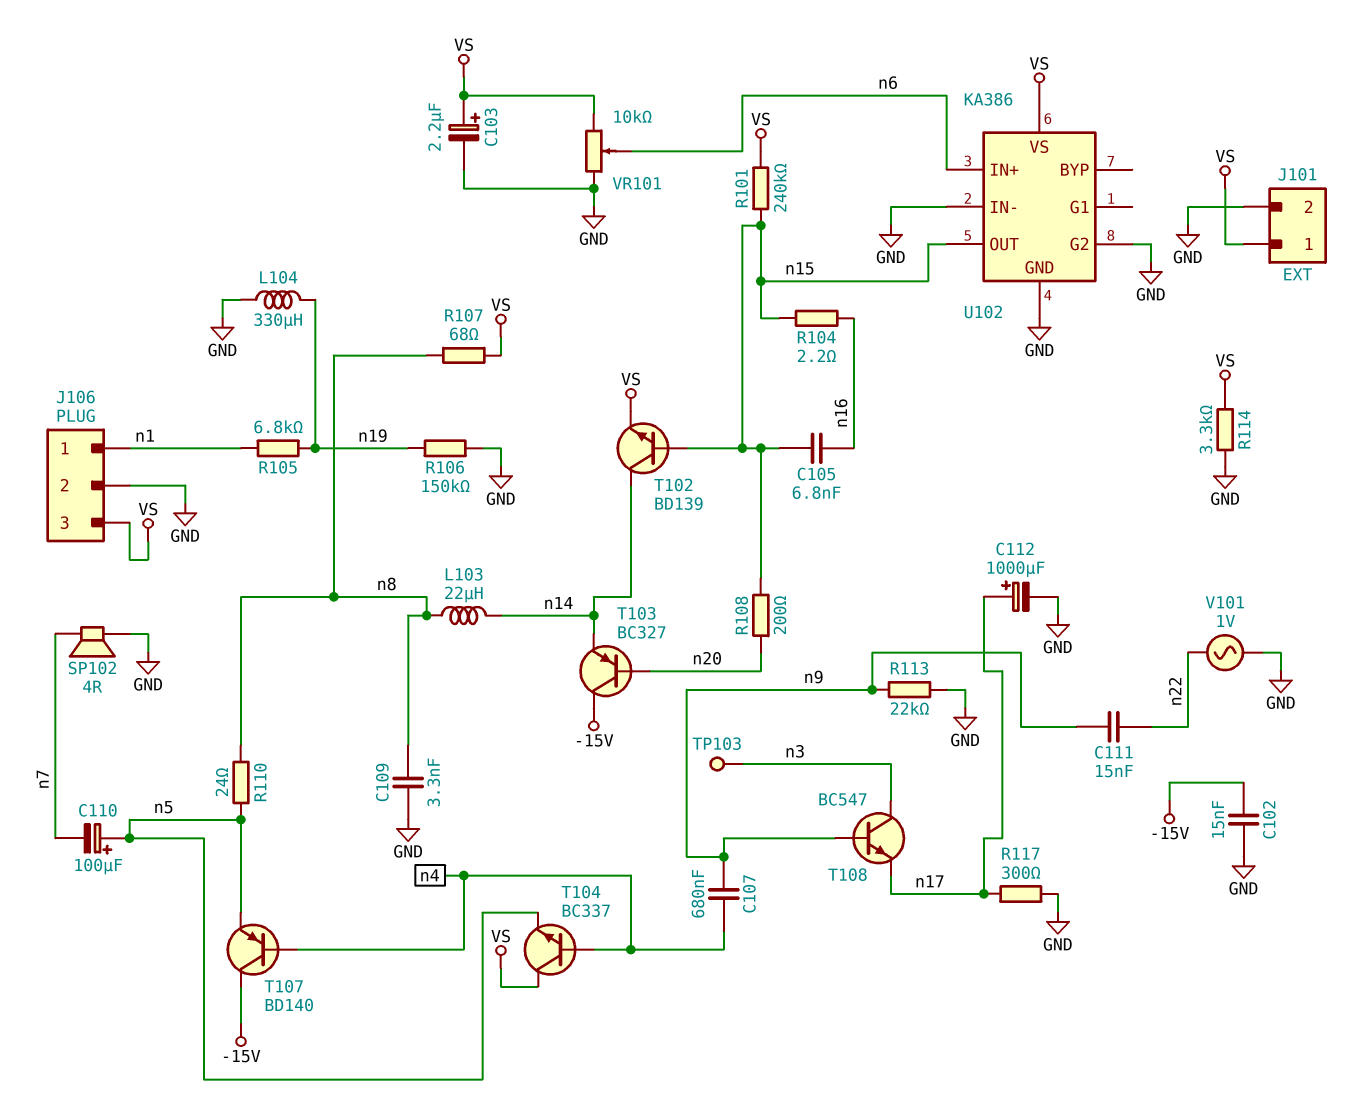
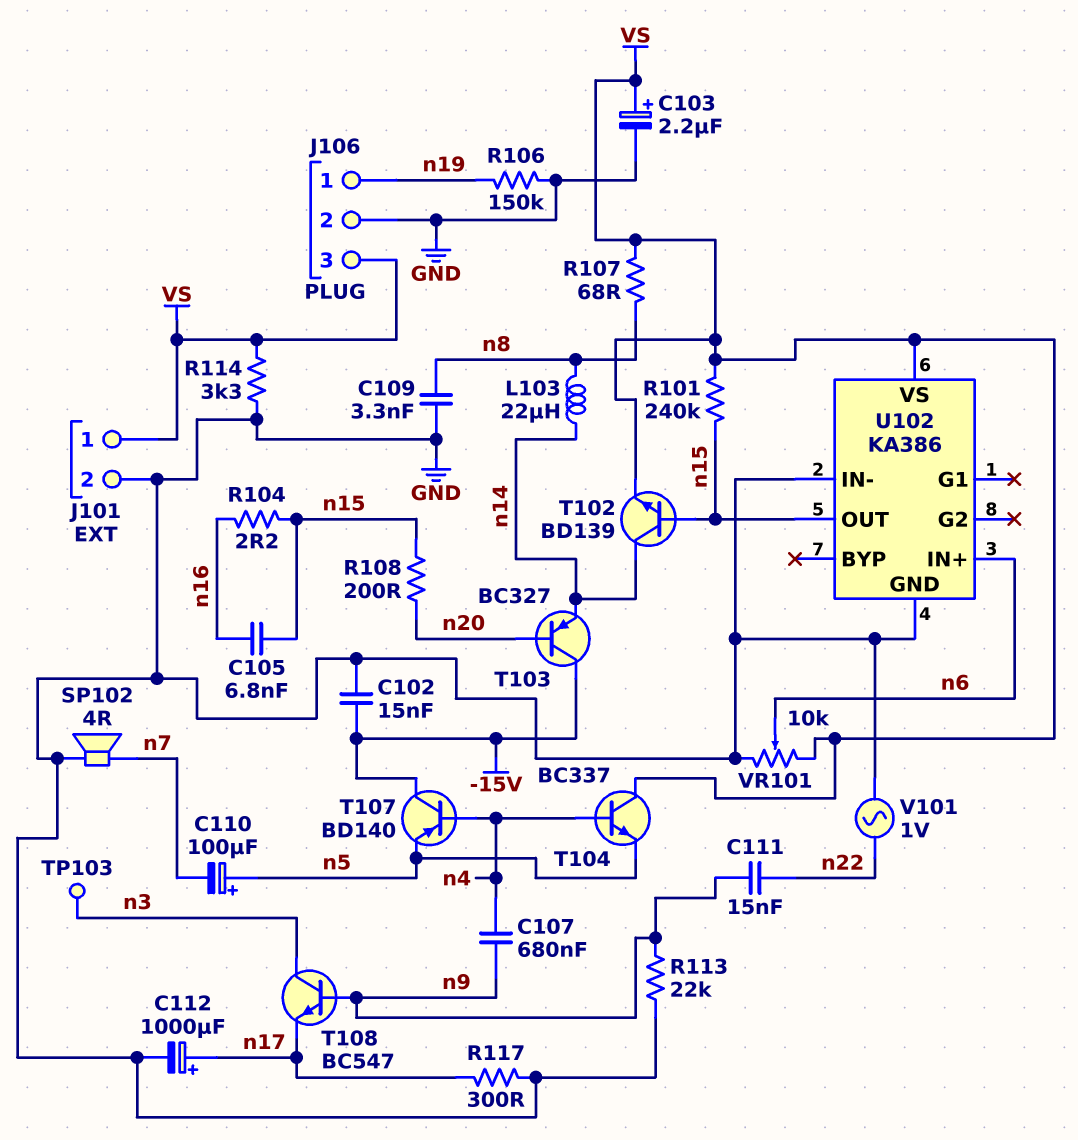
J106 pin 1: n1 -> n19
L104: 330uH (GND, n19) -> none
R105: 6.8k (n1, n19) -> none
R110: 24 (n5, n8) -> none
U102 pin G2: GND -> none

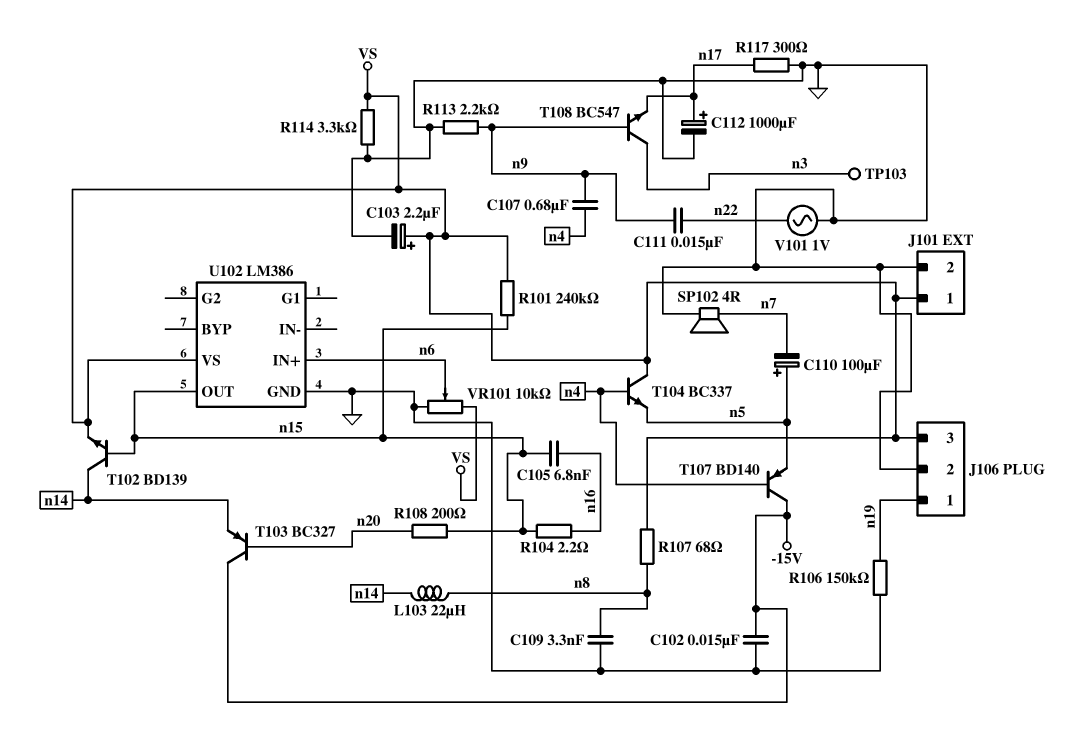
R113: 22k (GND, n9) -> 2.2k (GND, n9)
U102: KA386 -> LM386
U102 pin IN-: GND -> none

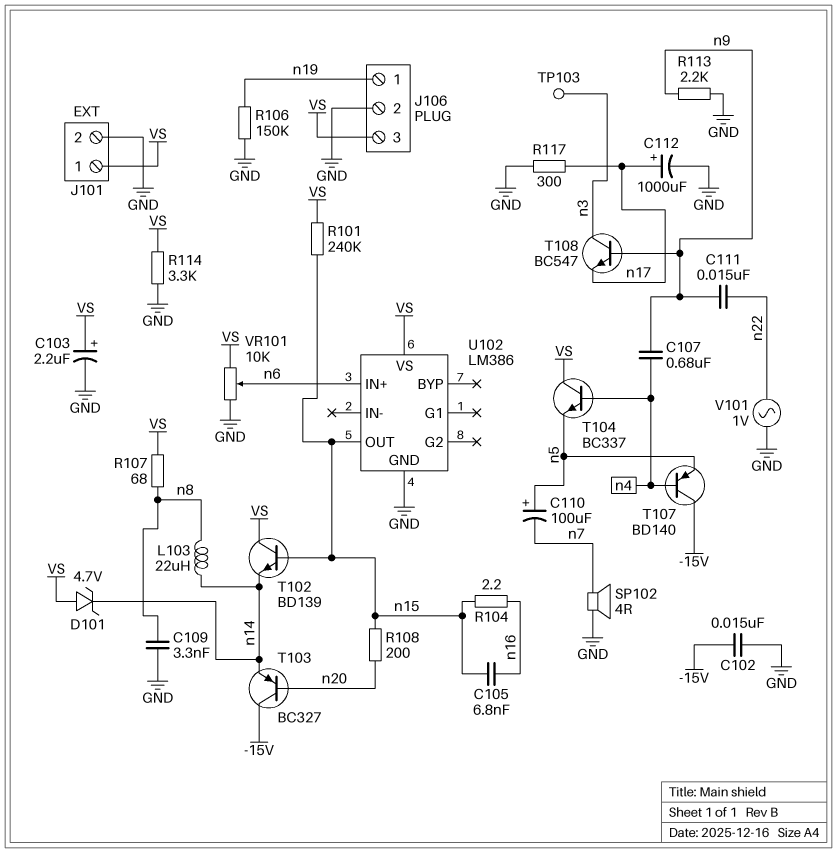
D101: none -> zener 4.7V (A VS, K n14)
T102: NPN BD139 (B n15, C n14, E VS) -> NPN BD139 (B n15, C VS, E n14)

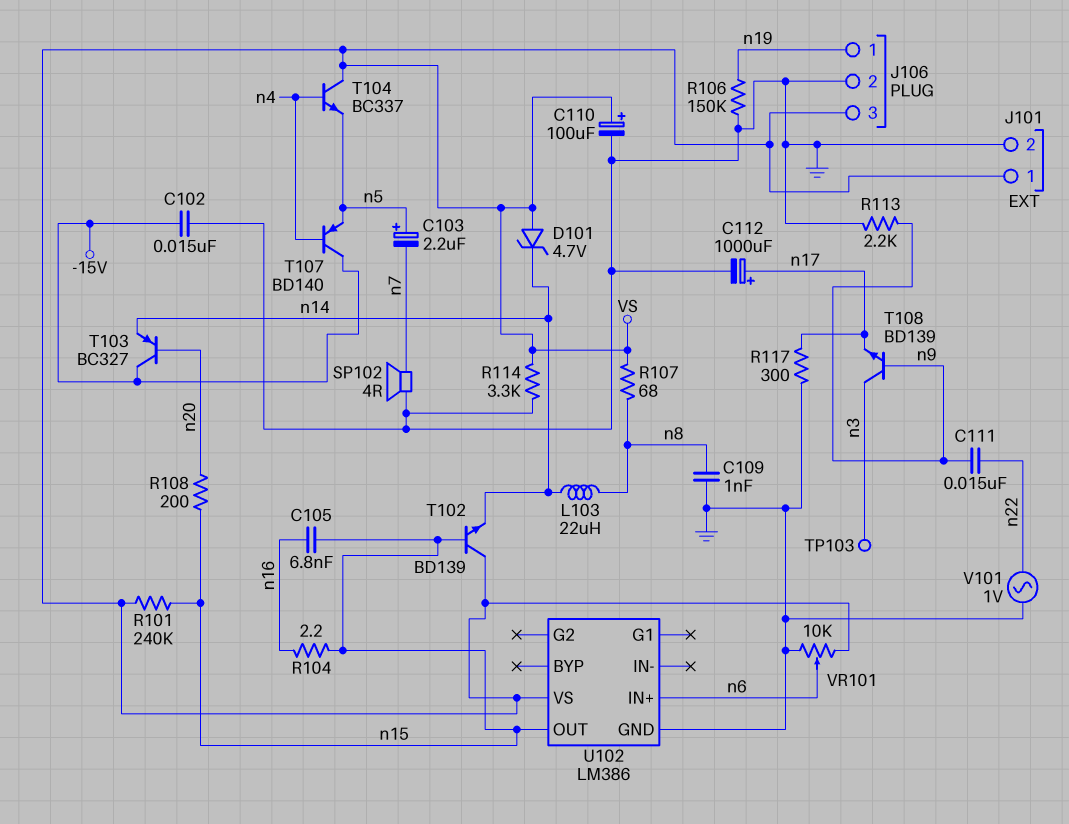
C103: 2.2uF (plus VS, minus GND) -> 2.2uF (plus n5, minus n7)
C107: 680nF (n4, n9) -> none
C109: 3.3nF (GND, n8) -> 1nF (GND, n8)
C110: 100uF (plus n5, minus n7) -> 100uF (plus VS, minus GND)
T108: NPN BC547 (B n9, C n3, E n17) -> NPN BD139 (B n9, C n3, E n17)

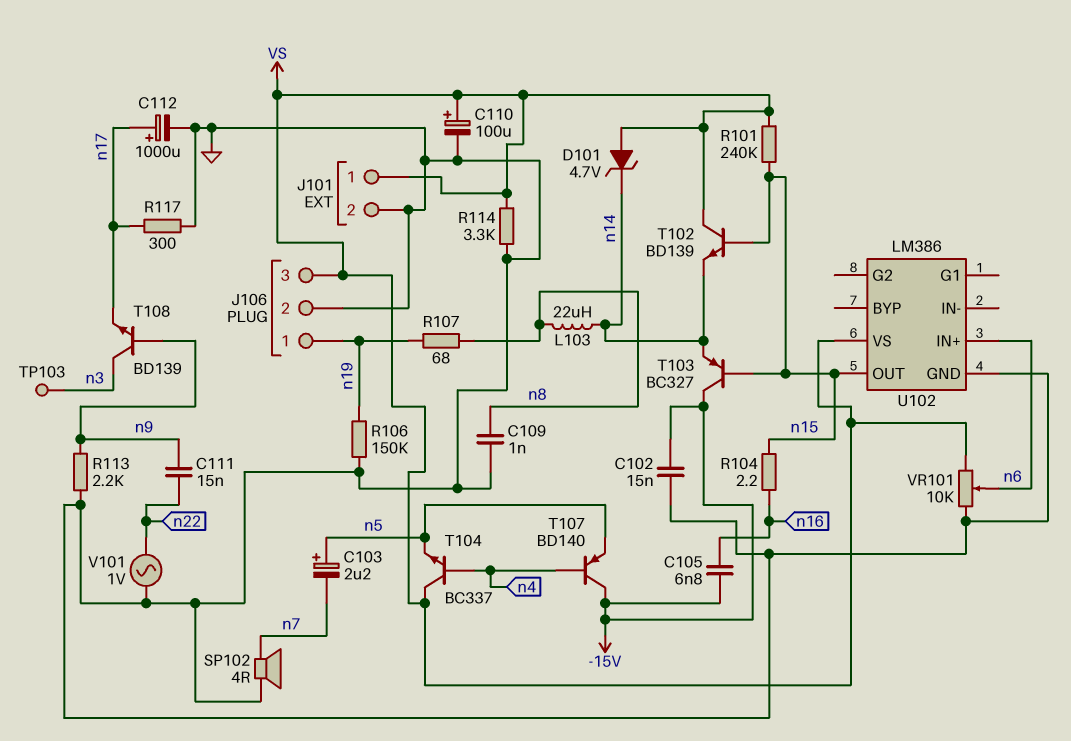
C105: 6.8nF (n15, n16) -> 6.8nF (-15V, n16)
R107: 68 (VS, n8) -> 68 (n8, n19)
R108: 200 (n15, n20) -> none
T103: PNP BC327 (B n20, C -15V, E n14) -> PNP BC327 (B n15, C -15V, E n14)

